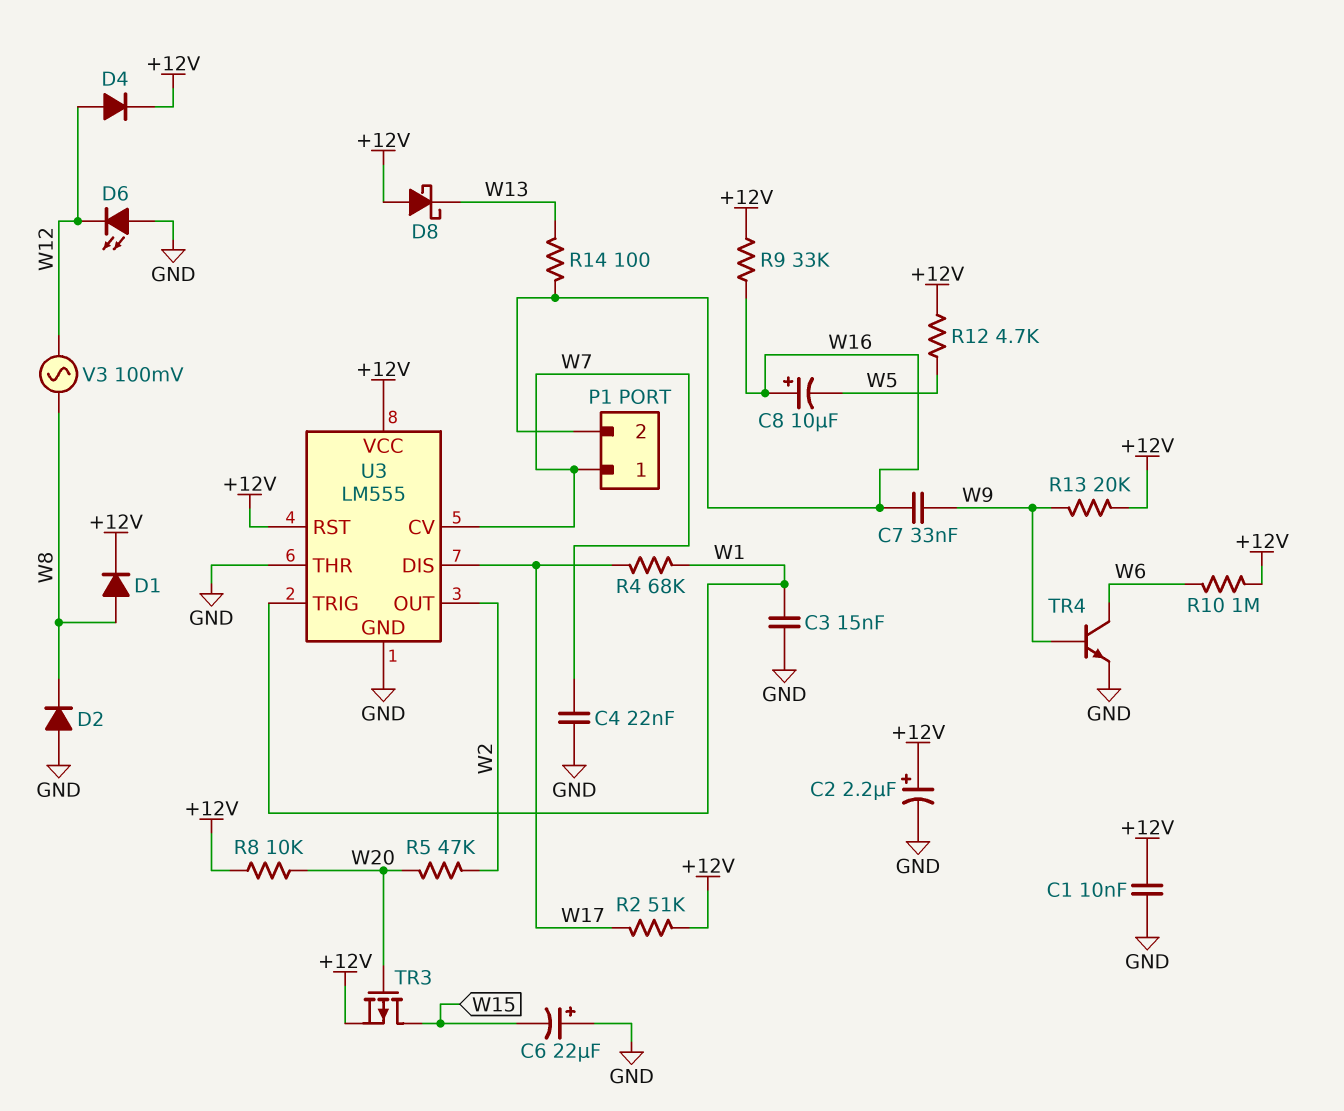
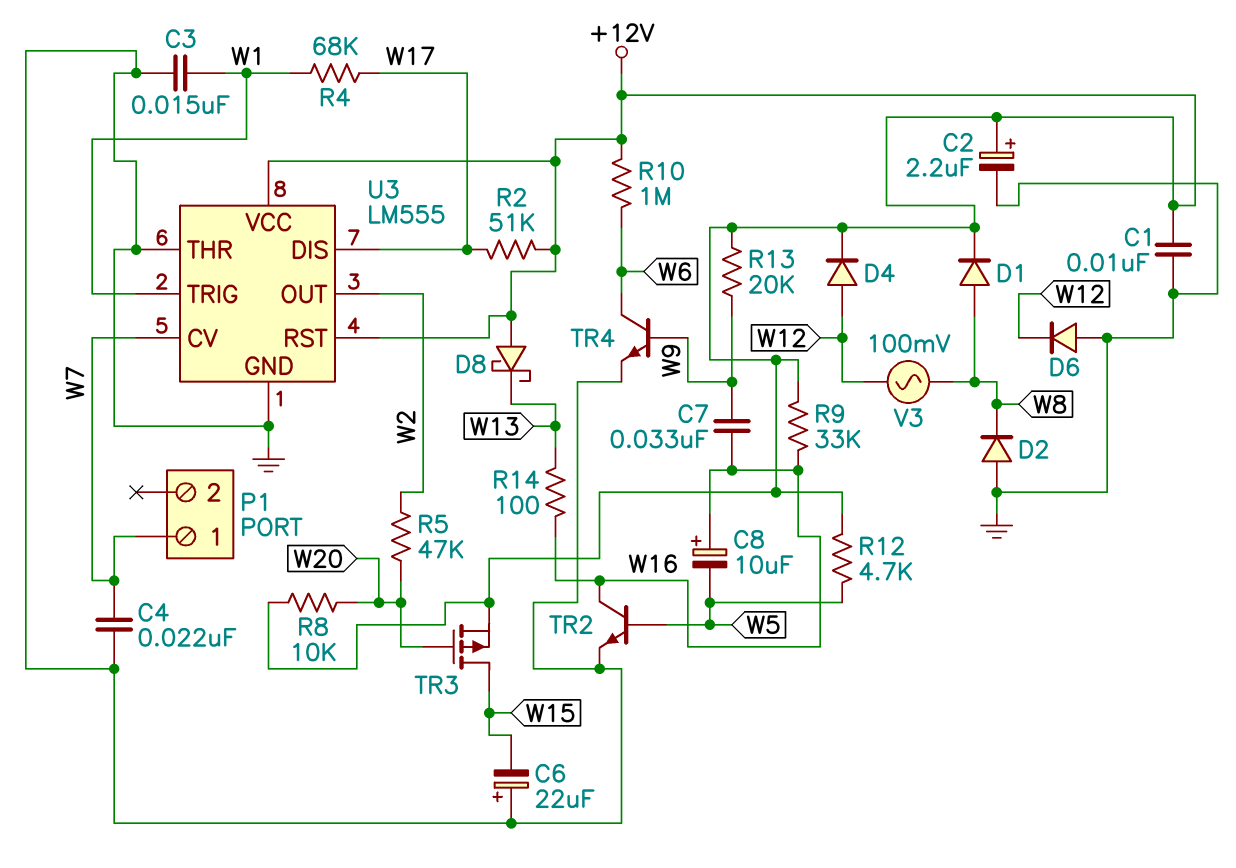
D6: LED (A GND, K W12) -> diode (A GND, K W12)
P1 pin 2: W16 -> none
TR2: none -> NPN (B W5, C W16, E GND)

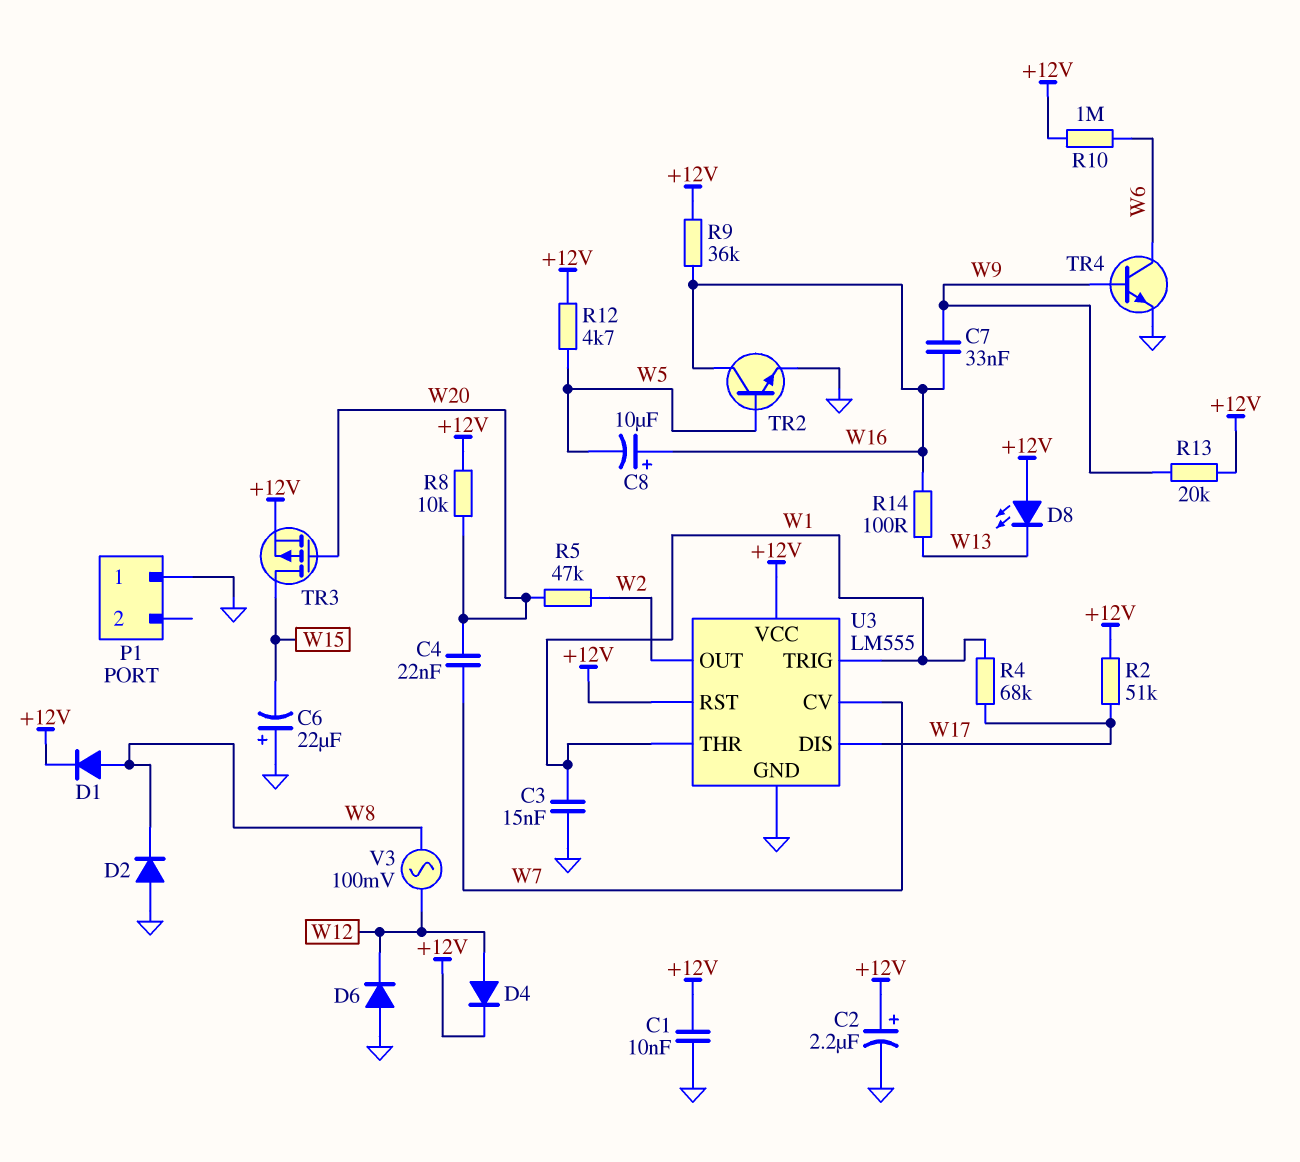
C4: 22nF (GND, W7) -> 22nF (W7, W20)
D8: schottky (A +12V, K W13) -> LED (A +12V, K W13)
P1 pin 1: W7 -> GND
R9: 33k (+12V, W16) -> 36k (+12V, W16)
U3 pin THR: GND -> W1

